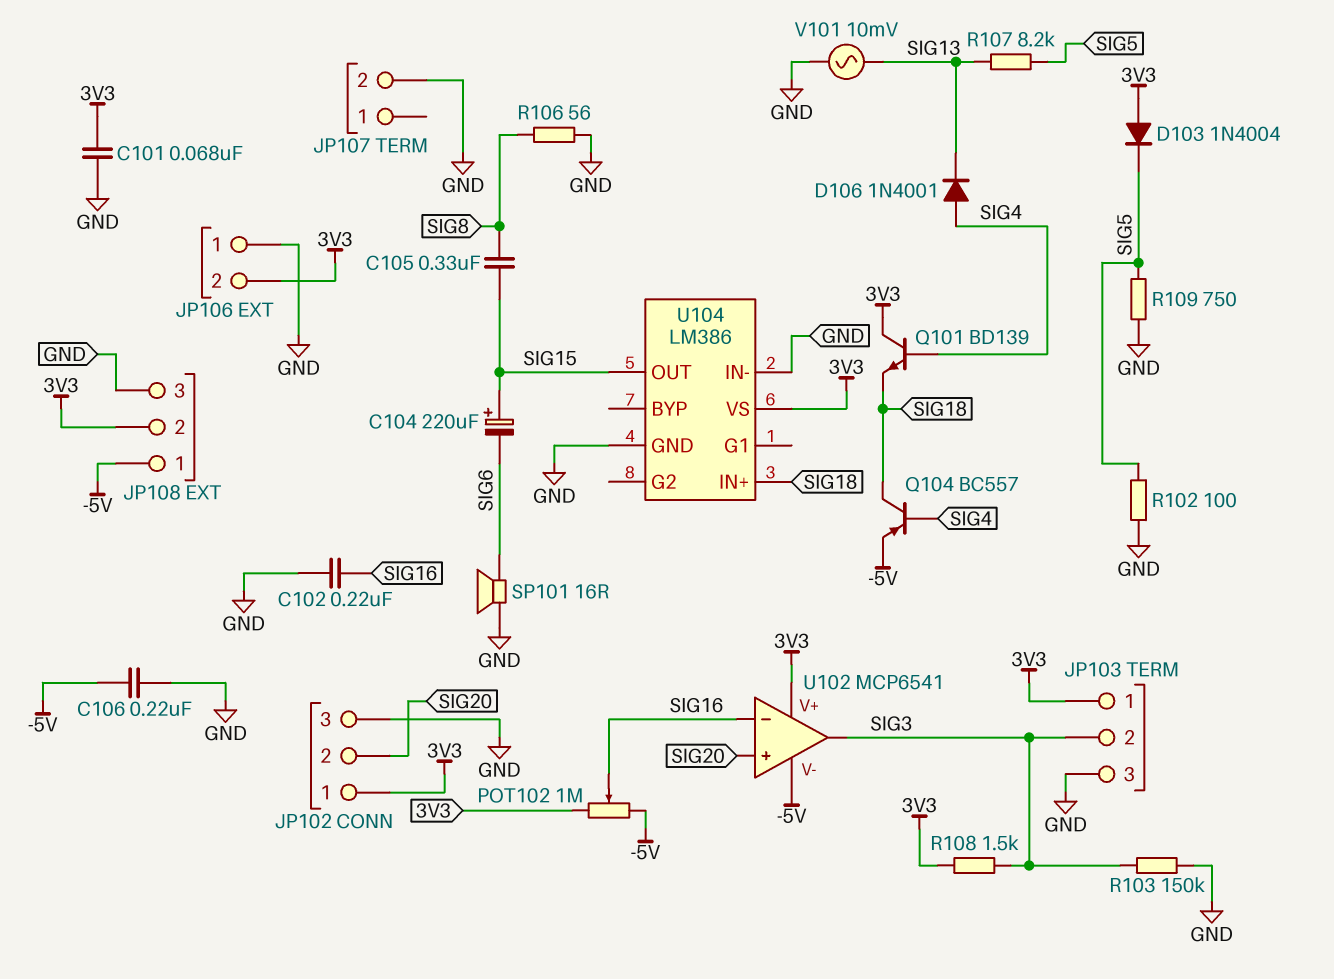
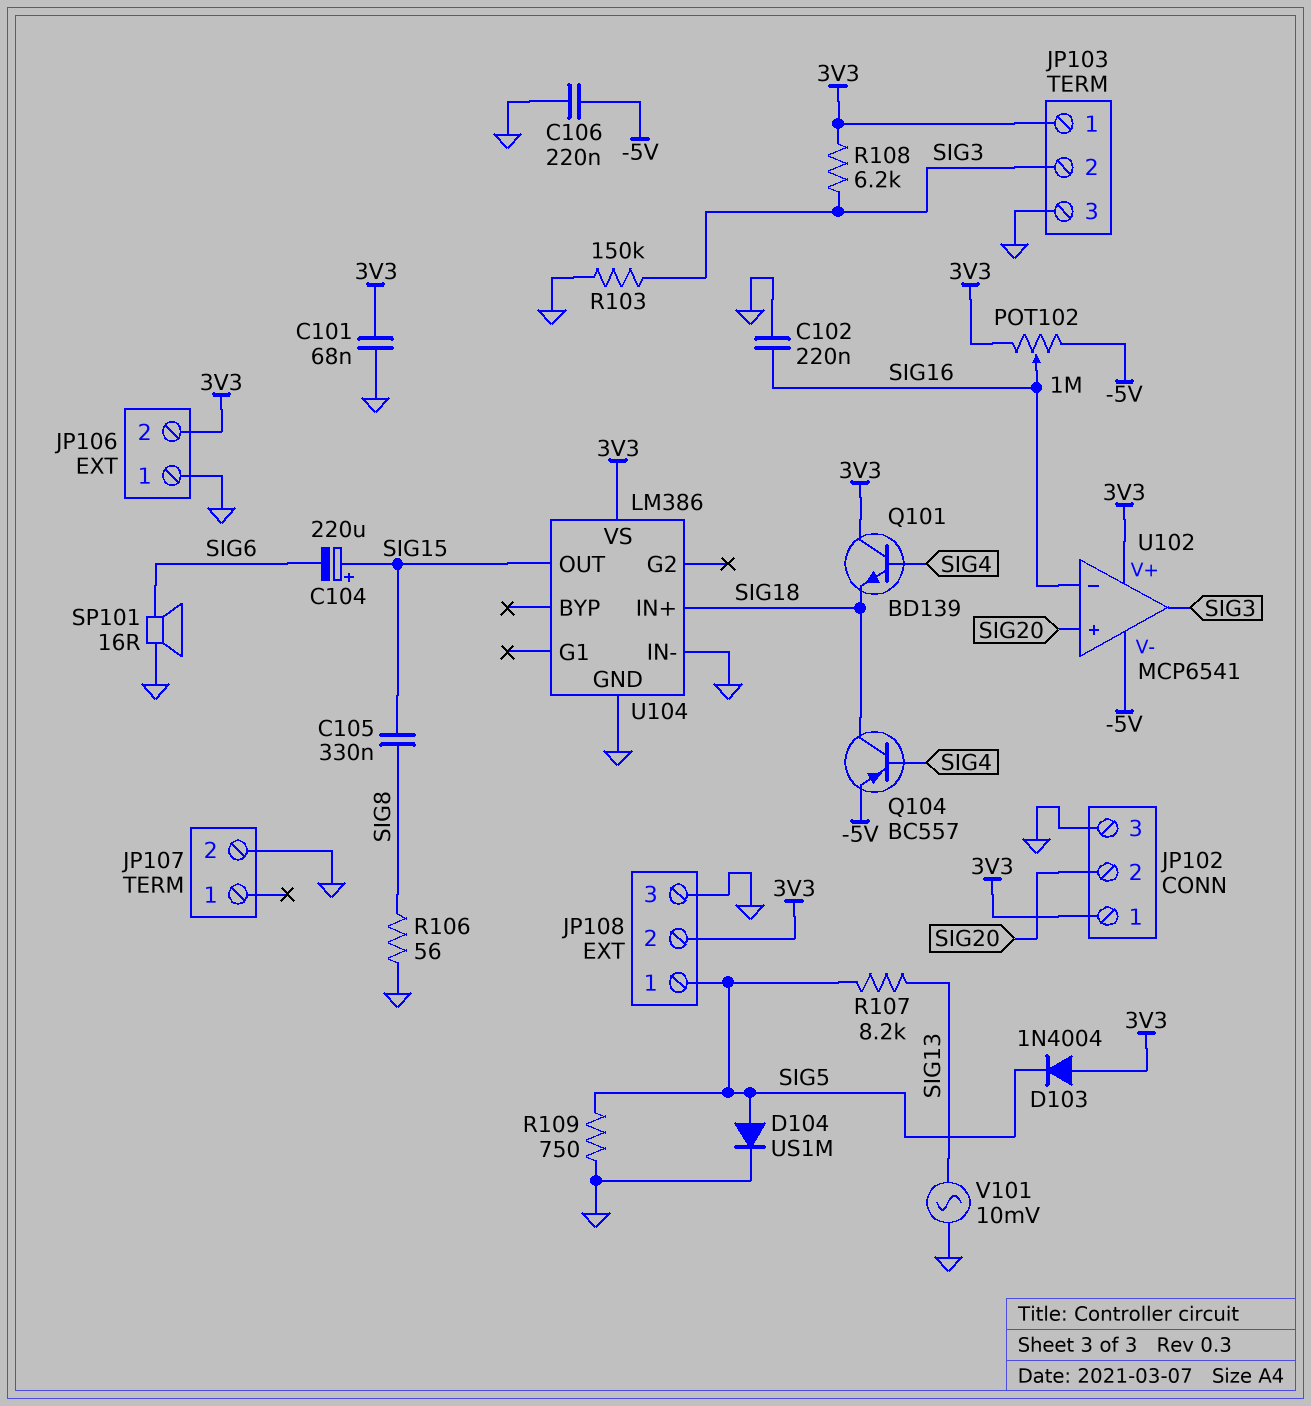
D104: none -> diode US1M (A SIG5, K GND)
D106: diode 1N4001 (A SIG4, K SIG13) -> none
JP108 pin 1: -5V -> SIG5
R102: 100 (GND, SIG5) -> none
R108: 1.5k (3V3, SIG3) -> 6.2k (3V3, SIG3)

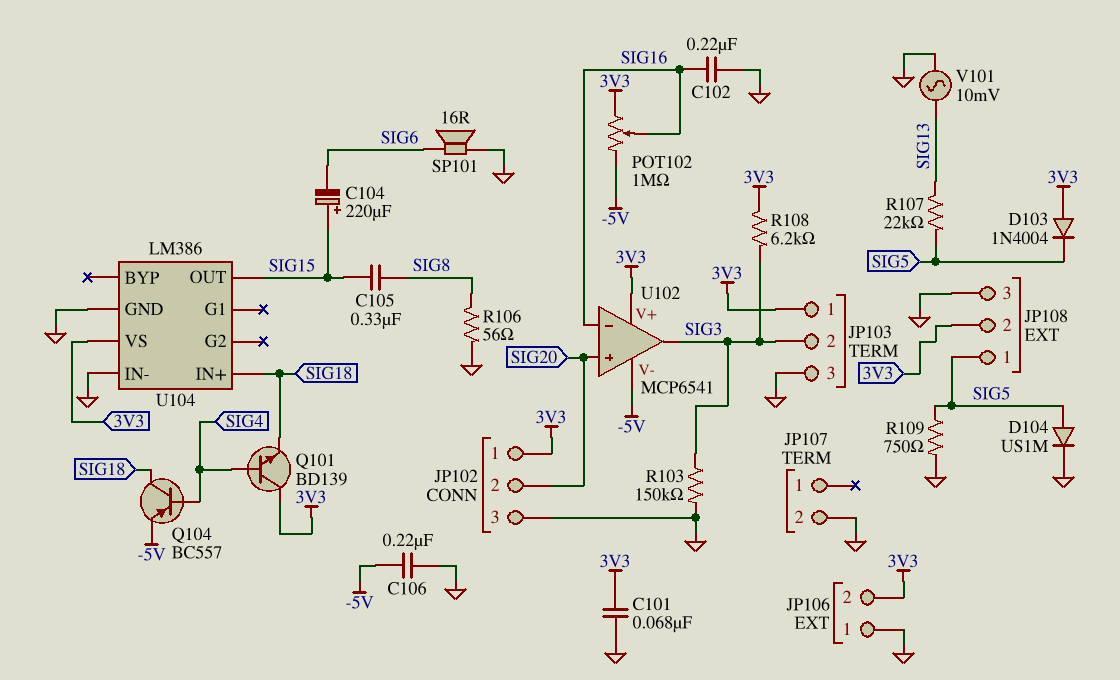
R107: 8.2k (SIG5, SIG13) -> 22k (SIG5, SIG13)

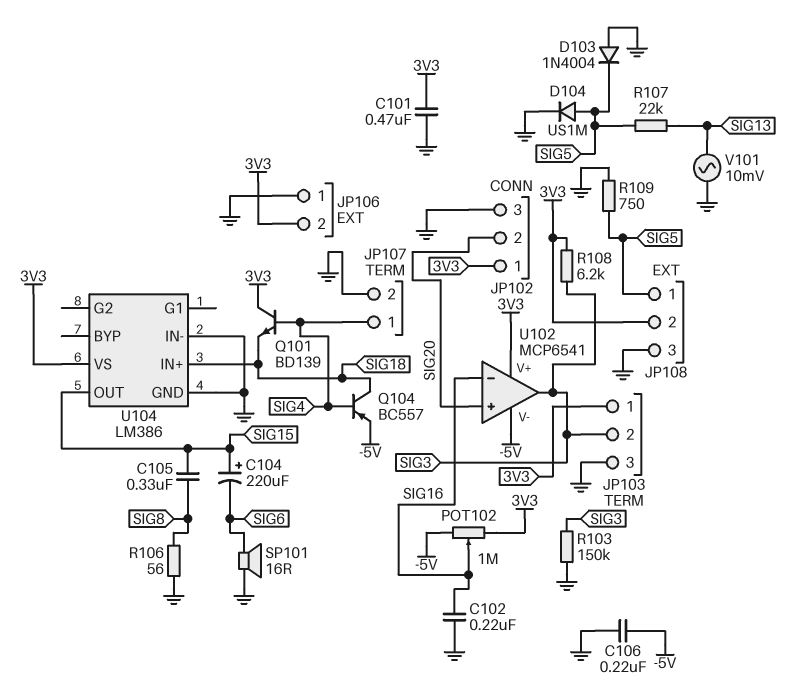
C101: 68nF (3V3, GND) -> 470nF (3V3, GND)
D103: diode 1N4004 (A 3V3, K SIG5) -> diode 1N4004 (A GND, K SIG5)
JP107 pin 1: none -> SIG4

